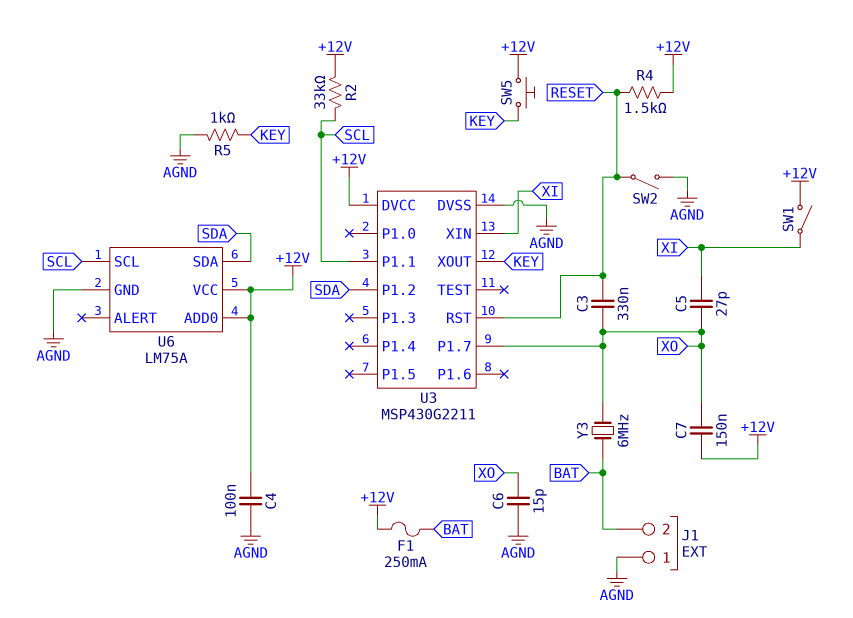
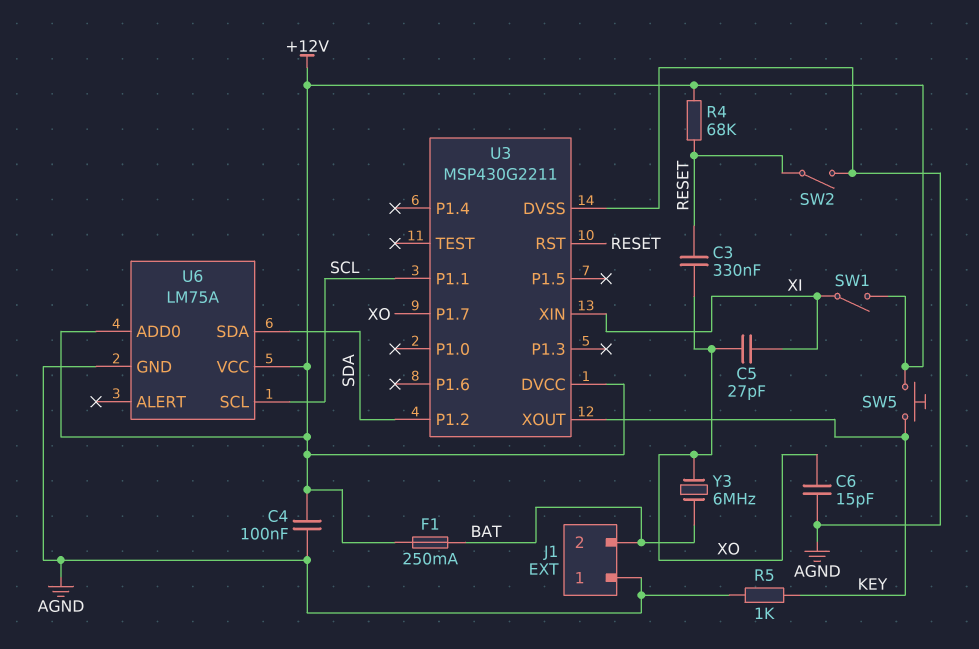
C7: 150nF (+12V, XO) -> none
R2: 33k (+12V, SCL) -> none
R4: 1.5k (+12V, RESET) -> 68k (+12V, RESET)

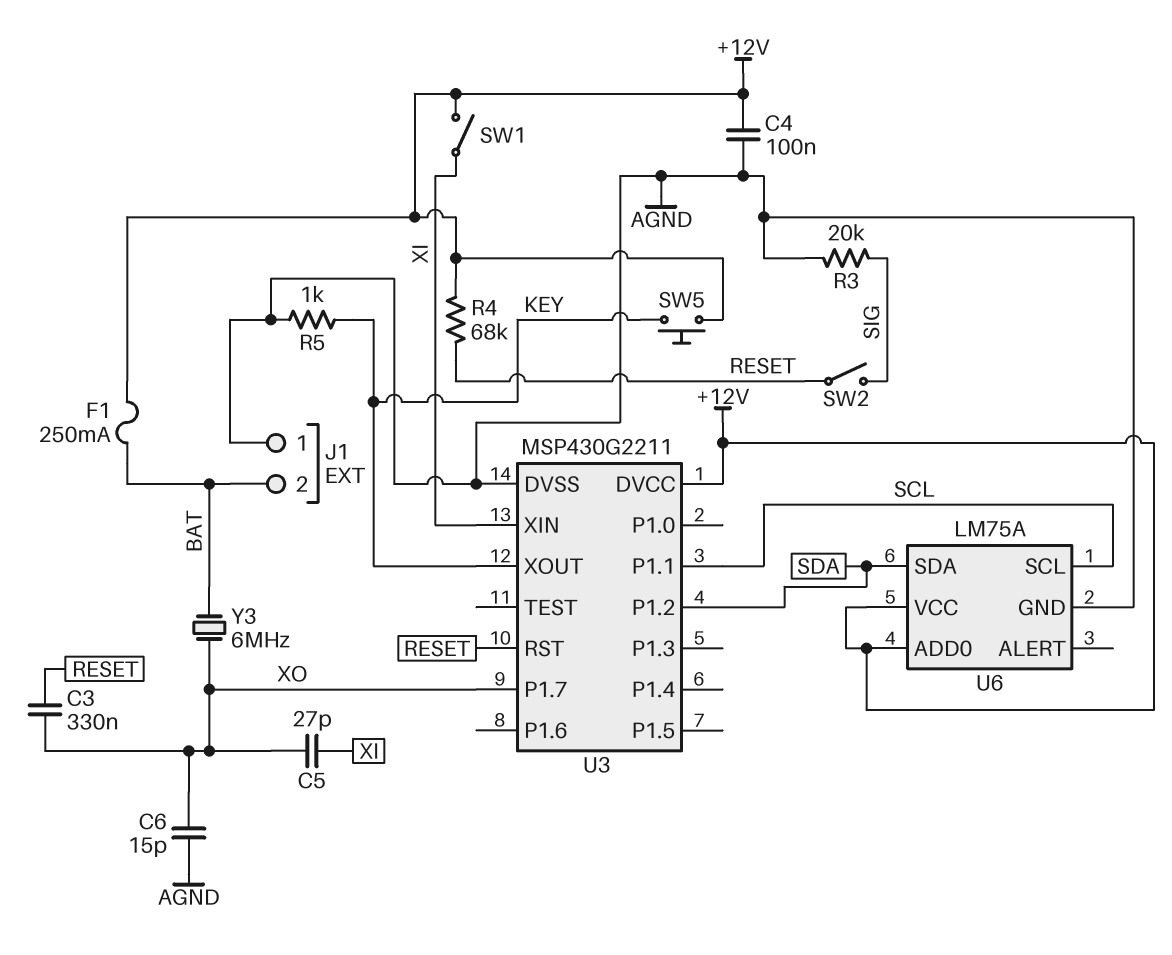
R3: none -> 20k (AGND, SIG)
SW2: switch (AGND, RESET) -> switch (RESET, SIG)

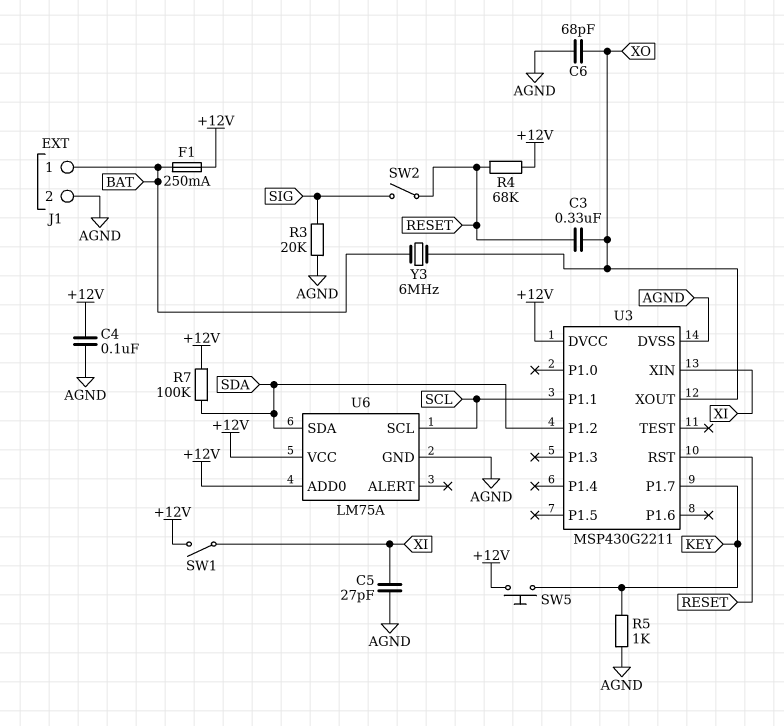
C5: 27pF (XI, XO) -> 27pF (AGND, XI)
C6: 15pF (AGND, XO) -> 68pF (AGND, XO)
J1 pin 1: AGND -> BAT
J1 pin 2: BAT -> AGND
R7: none -> 100k (+12V, SDA)
U3 pin P1.7: XO -> KEY
U3 pin XOUT: KEY -> XO

